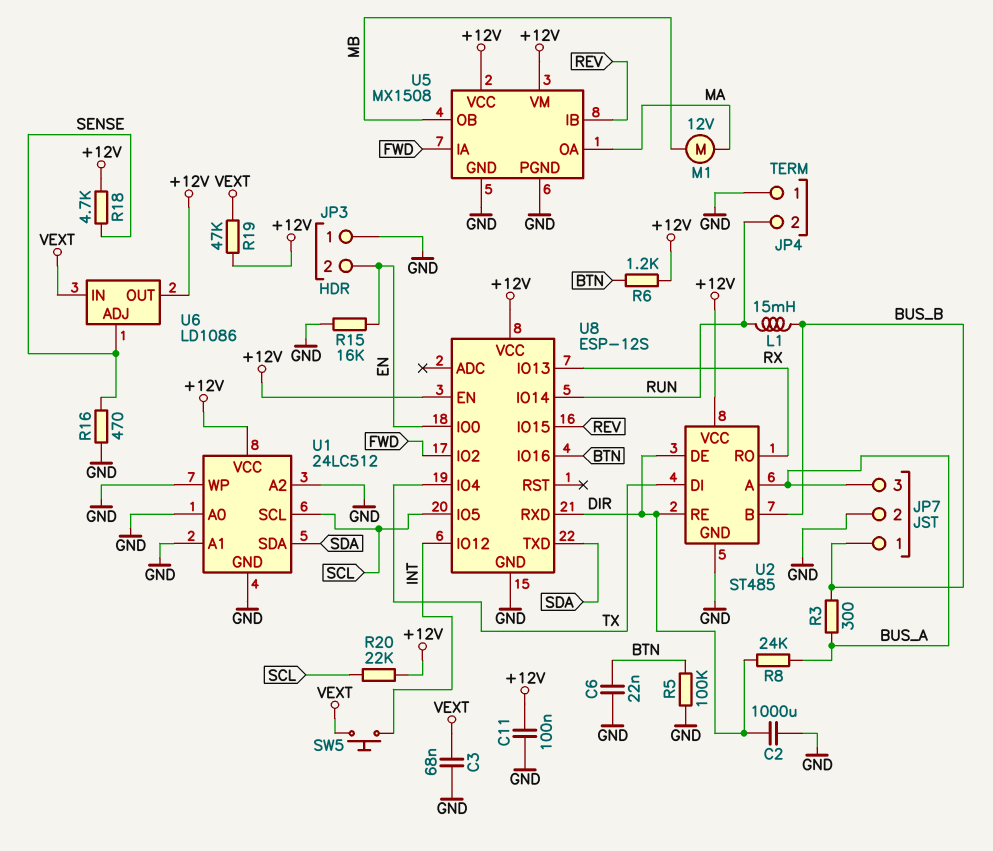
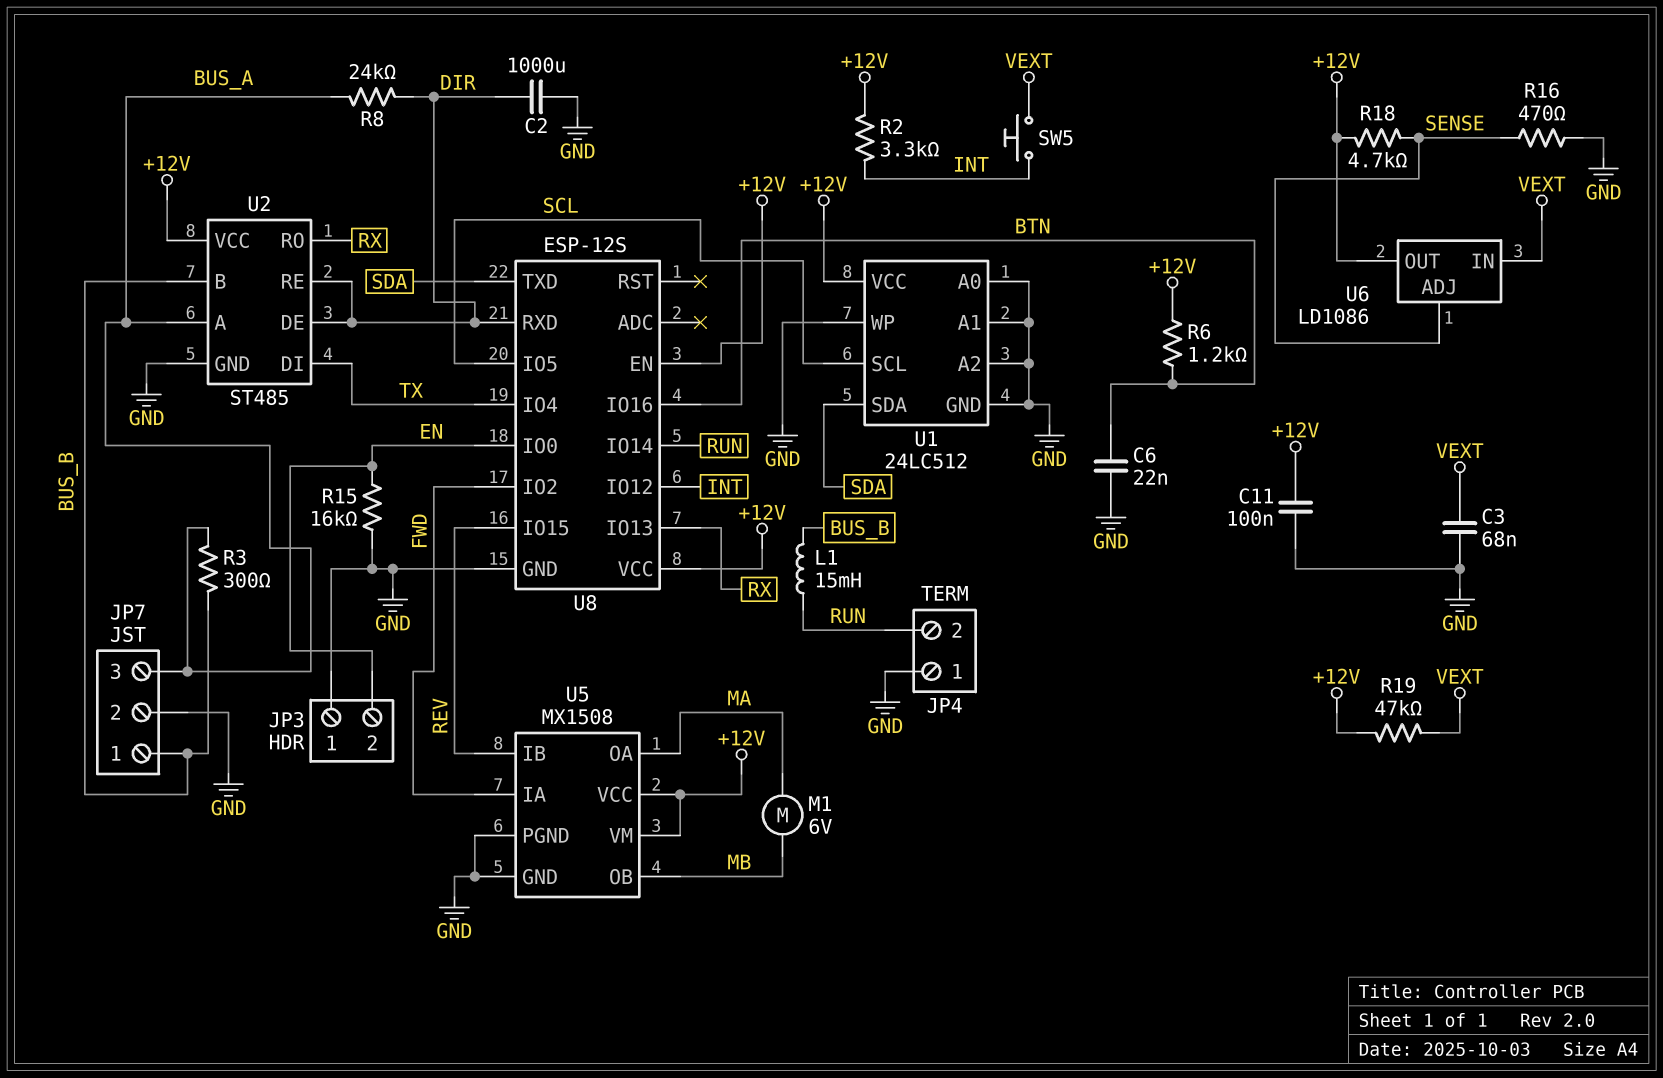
M1: motor 12V (MA, MB) -> motor 6V (MA, MB)
R2: none -> 3.3k (+12V, INT)
R5: 100k (BTN, GND) -> none
R20: 22k (+12V, SCL) -> none

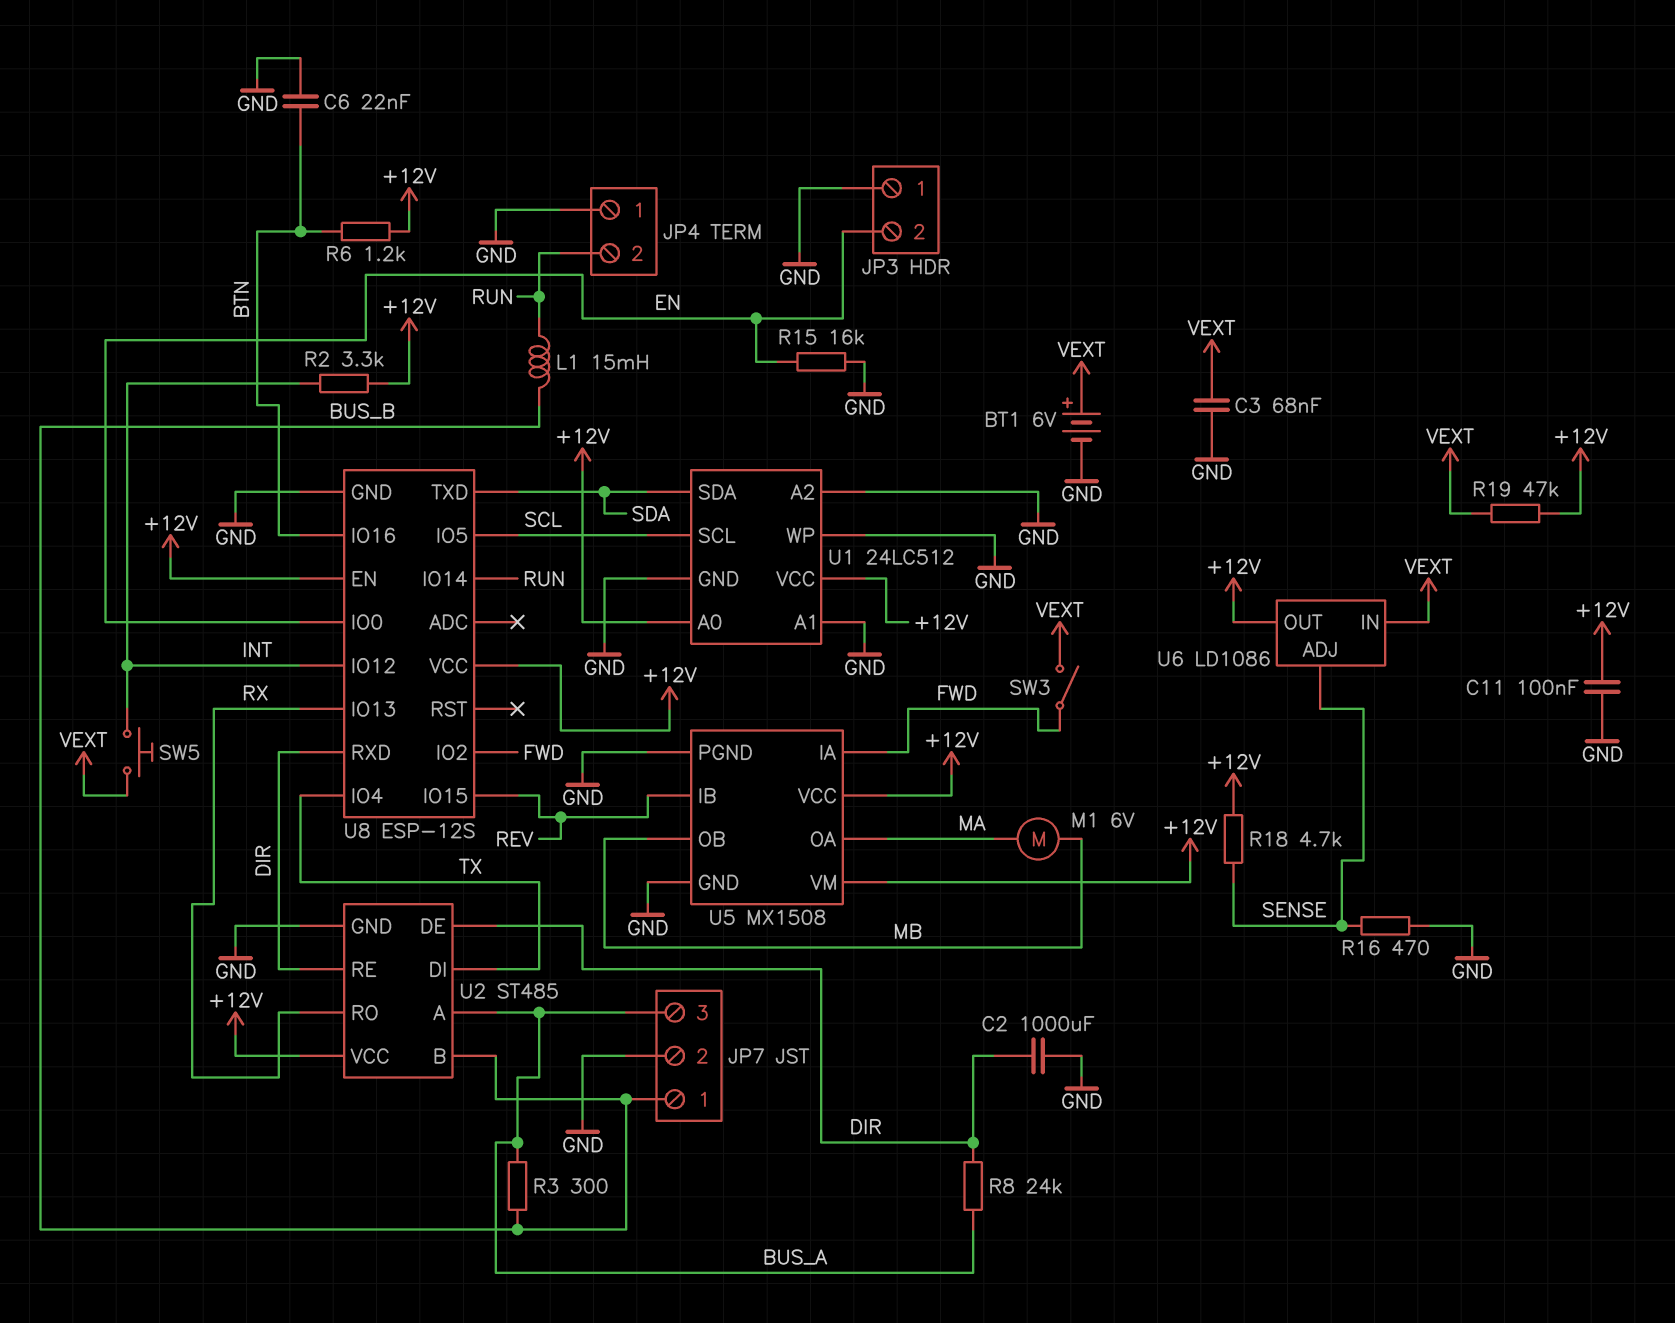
BT1: none -> 6V (plus VEXT, minus GND)
SW3: none -> switch (FWD, VEXT)
U1 pin A0: GND -> +12V

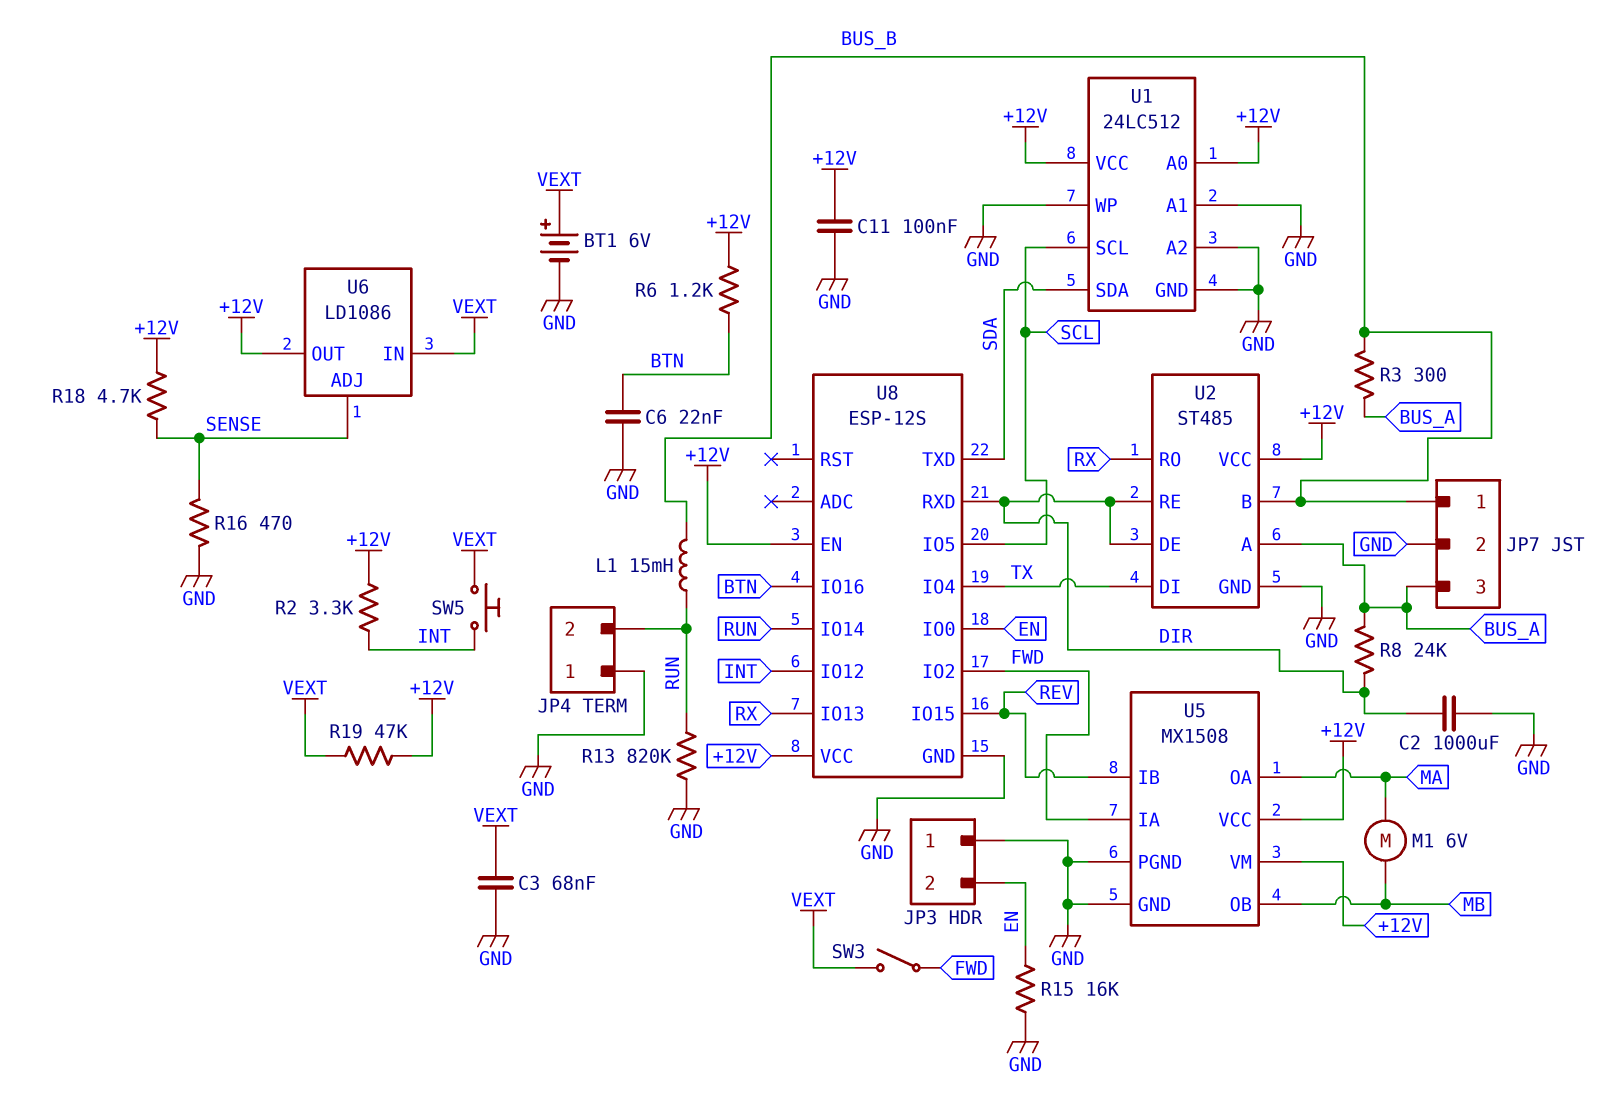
R13: none -> 820k (GND, RUN)

